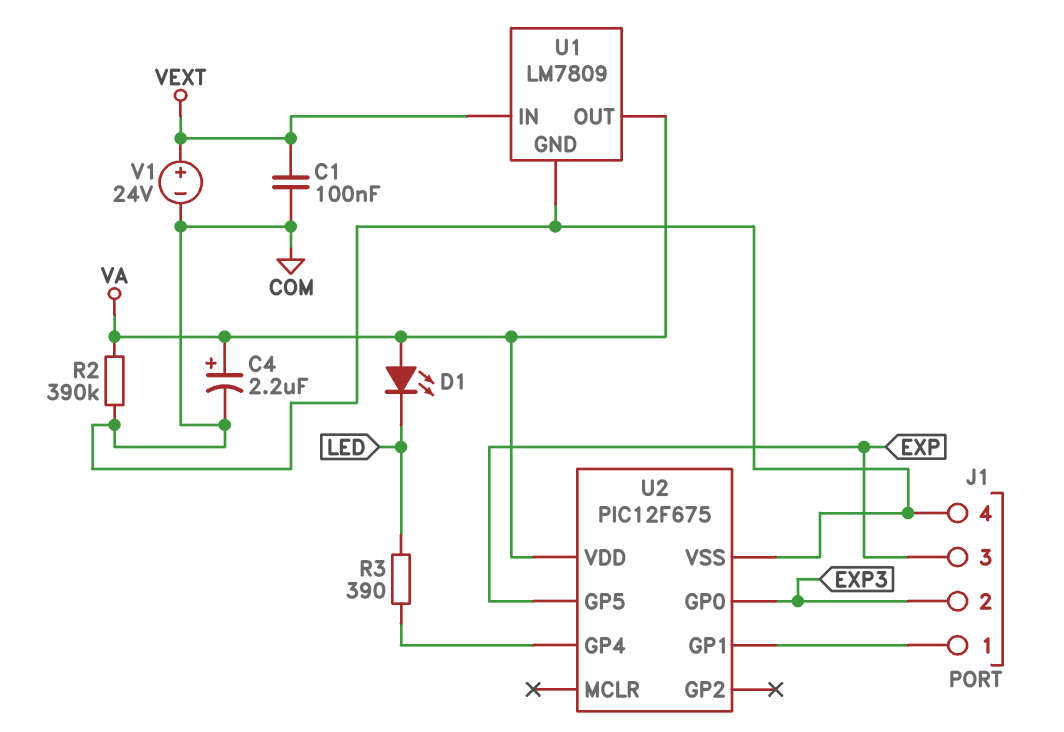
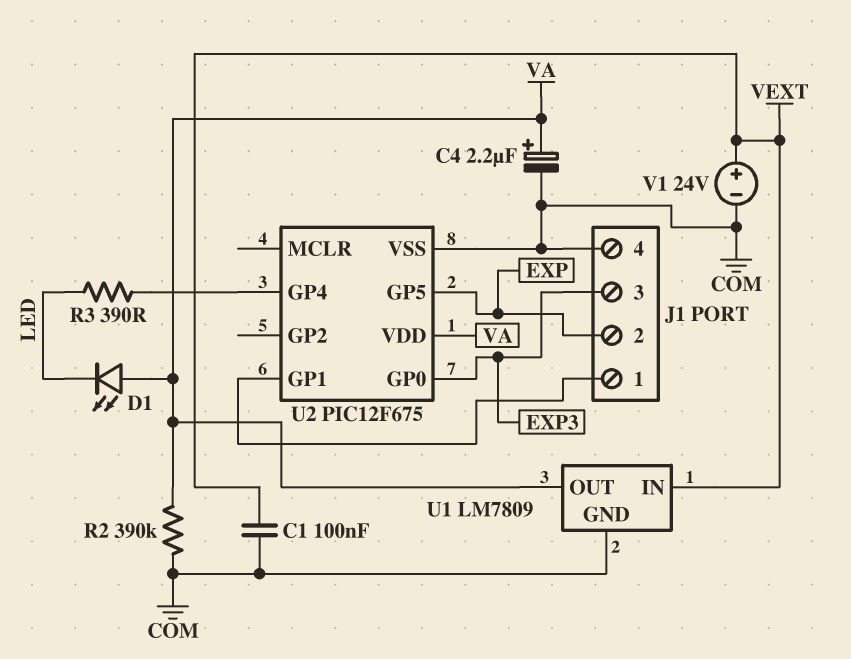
J1 pin 2: EXP3 -> EXP
J1 pin 3: EXP -> EXP3

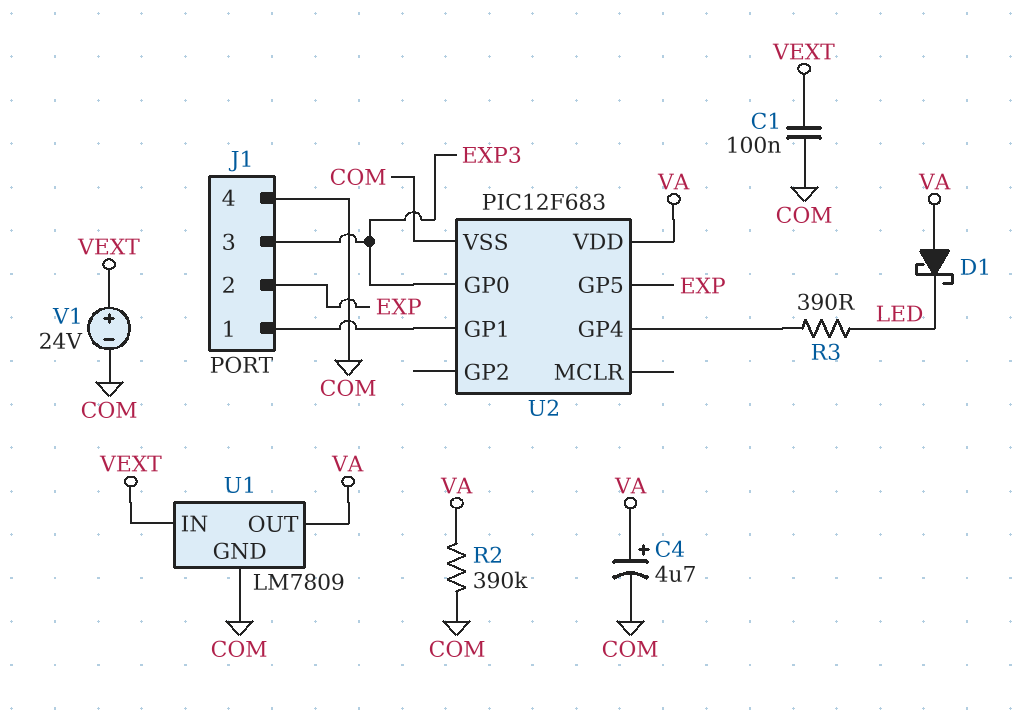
C4: 2.2uF (plus VA, minus COM) -> 4.7uF (plus VA, minus COM)
D1: LED (A VA, K LED) -> schottky (A VA, K LED)
U2: PIC12F675 -> PIC12F683

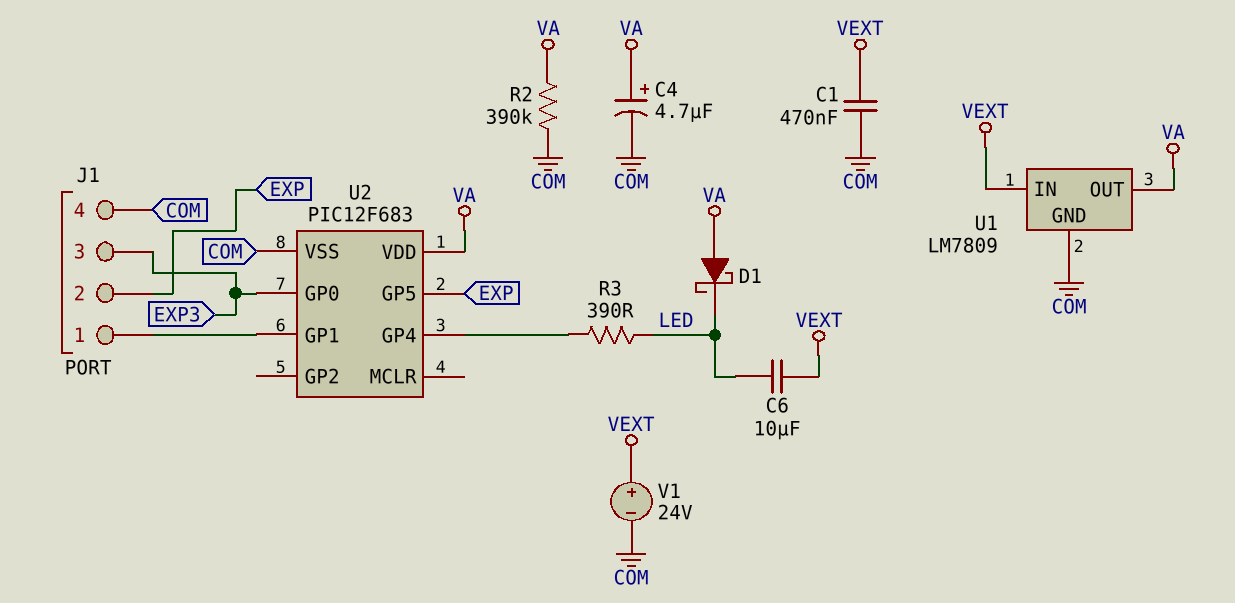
C1: 100nF (COM, VEXT) -> 470nF (COM, VEXT)
C6: none -> 10uF (LED, VEXT)

